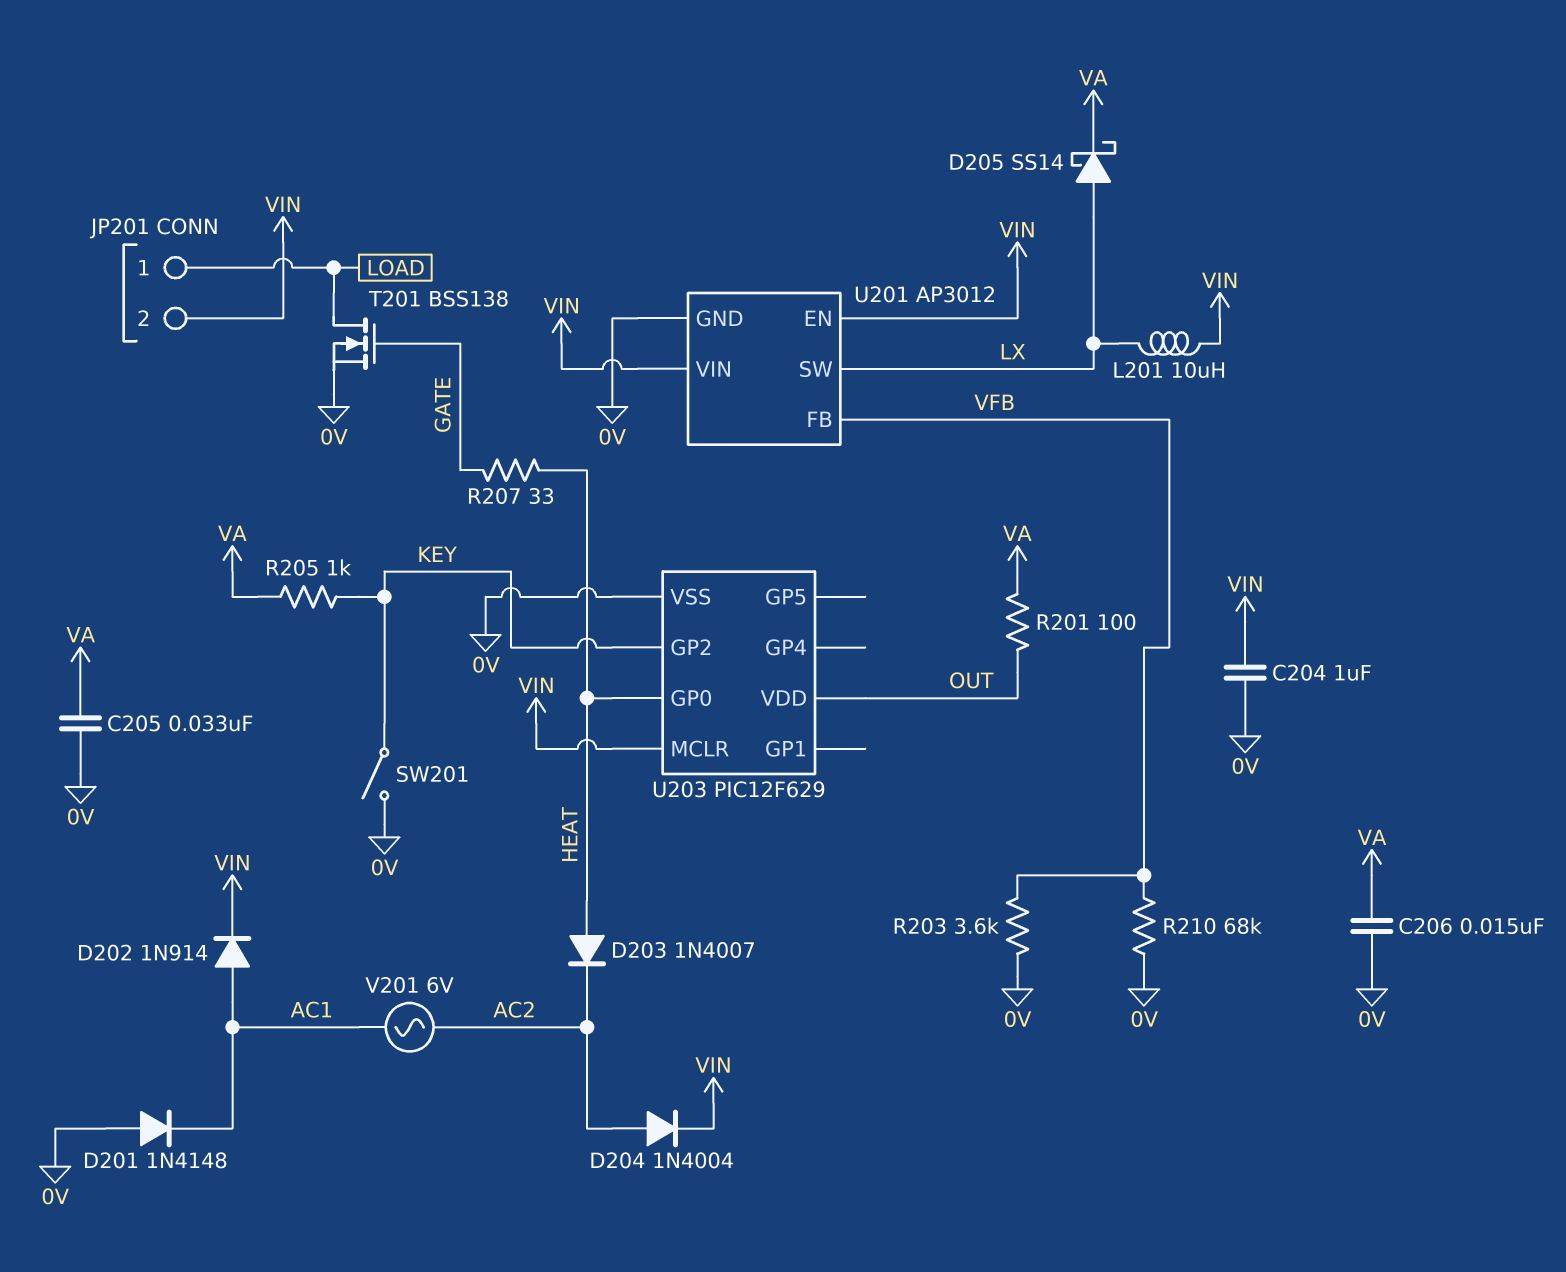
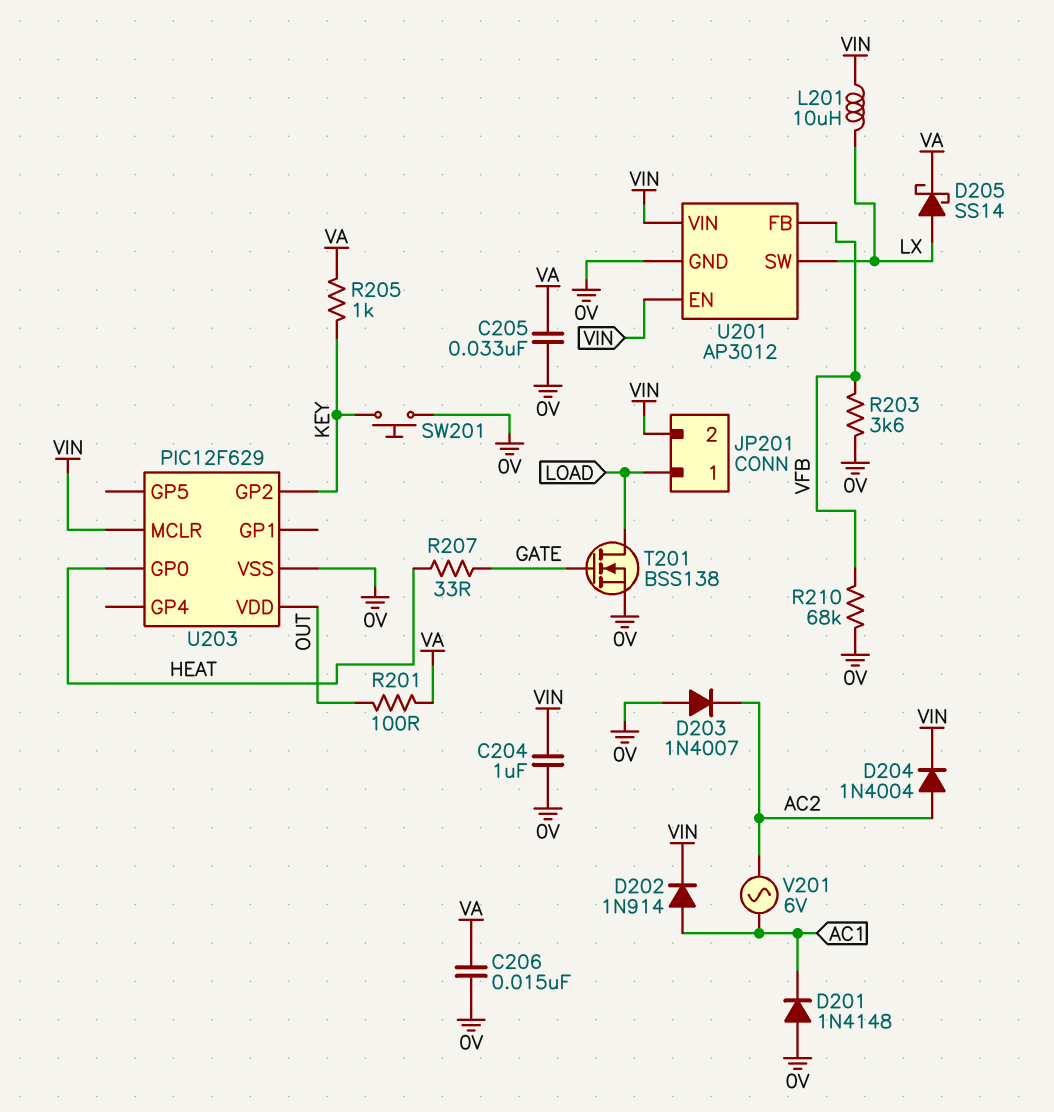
D203: diode 1N4007 (A HEAT, K AC2) -> diode 1N4007 (A 0V, K AC2)
SW201: switch (0V, KEY) -> button (0V, KEY)

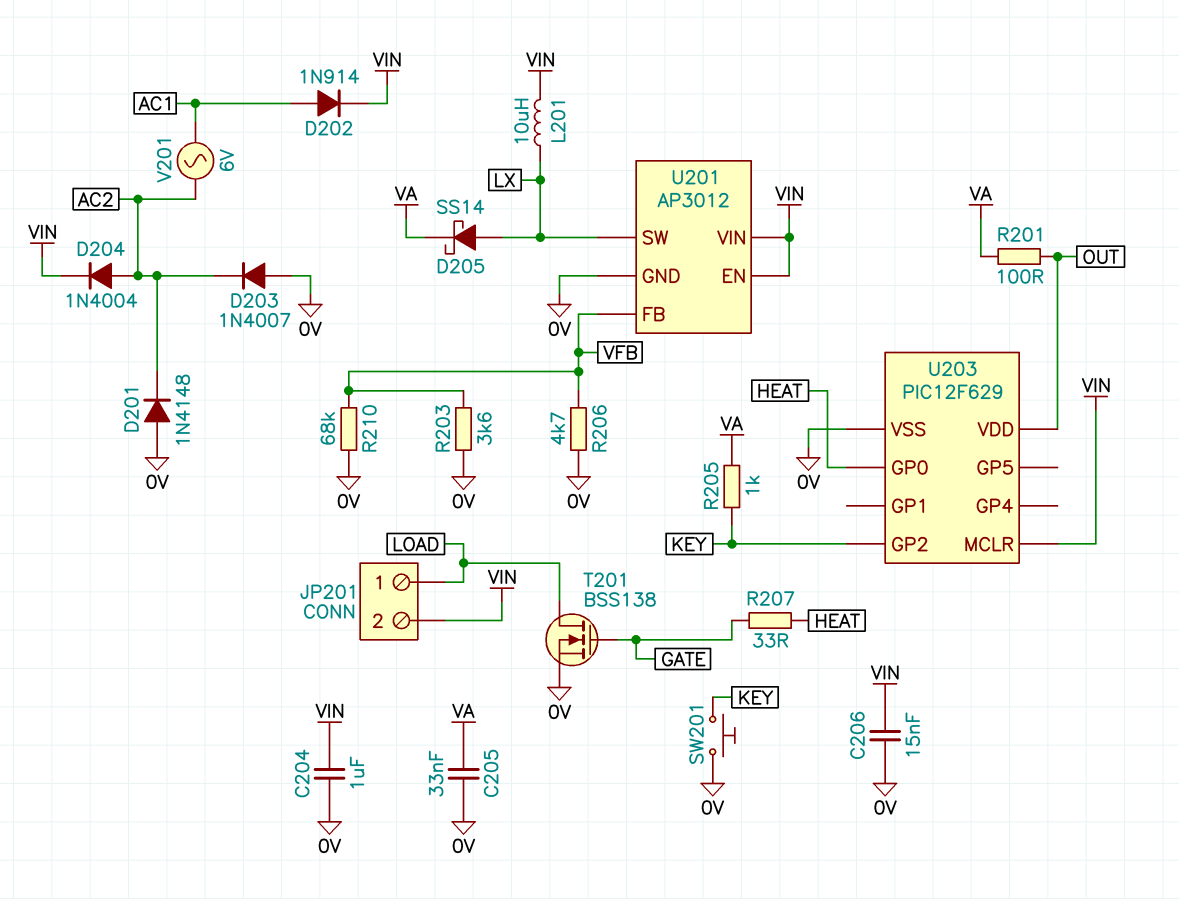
C206: 15nF (0V, VA) -> 15nF (0V, VIN)
D201: diode 1N4148 (A 0V, K AC1) -> diode 1N4148 (A 0V, K AC2)
R206: none -> 4.7k (0V, VFB)

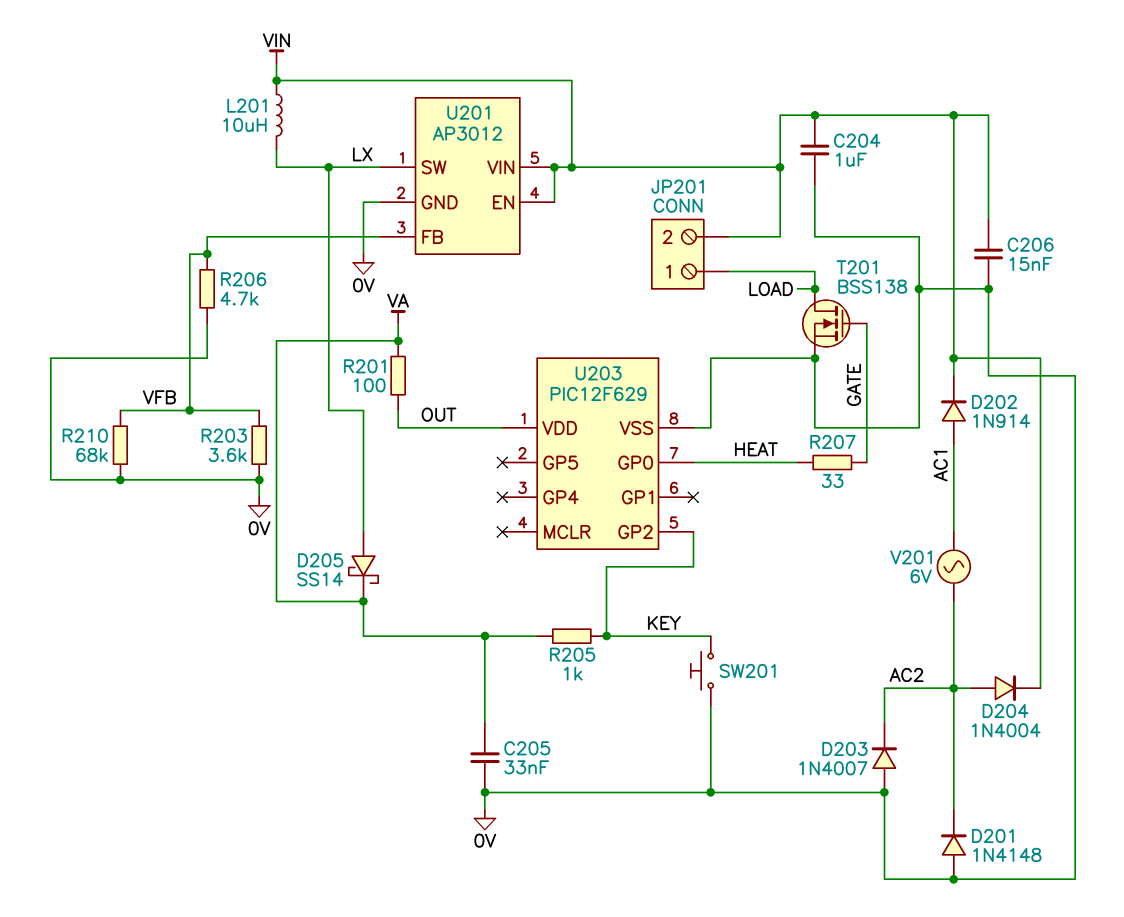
U203 pin MCLR: VIN -> none

